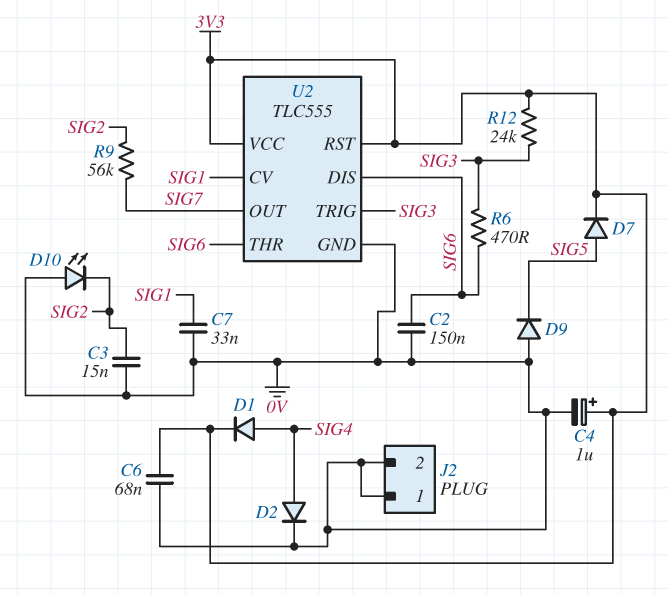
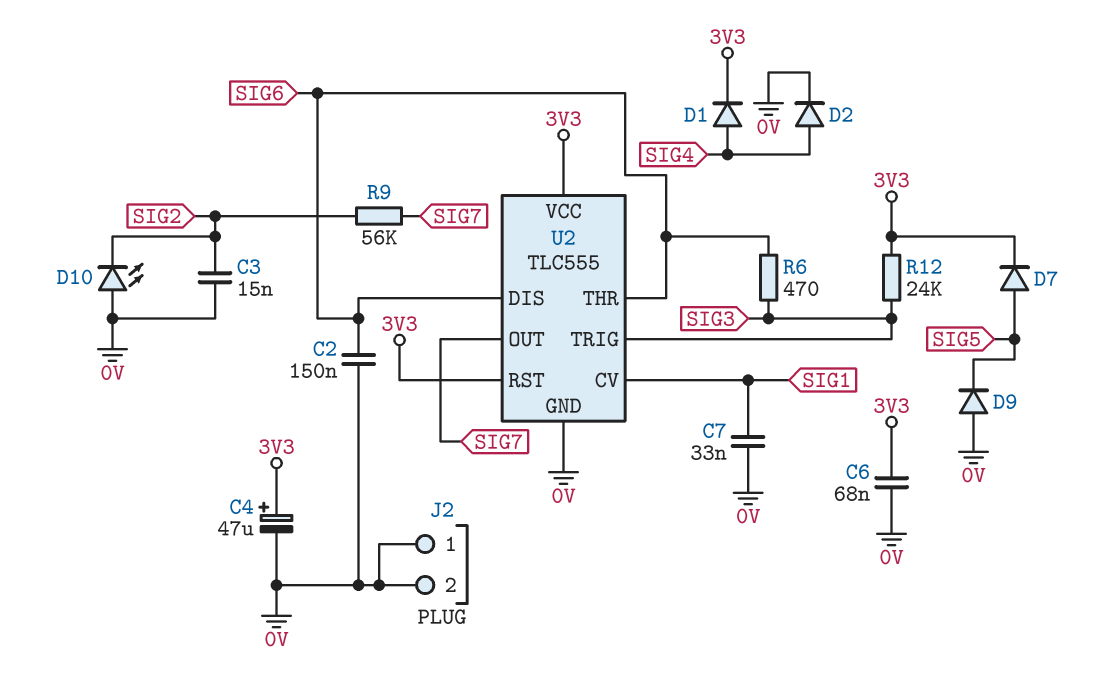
C4: 1uF (plus 3V3, minus 0V) -> 47uF (plus 3V3, minus 0V)

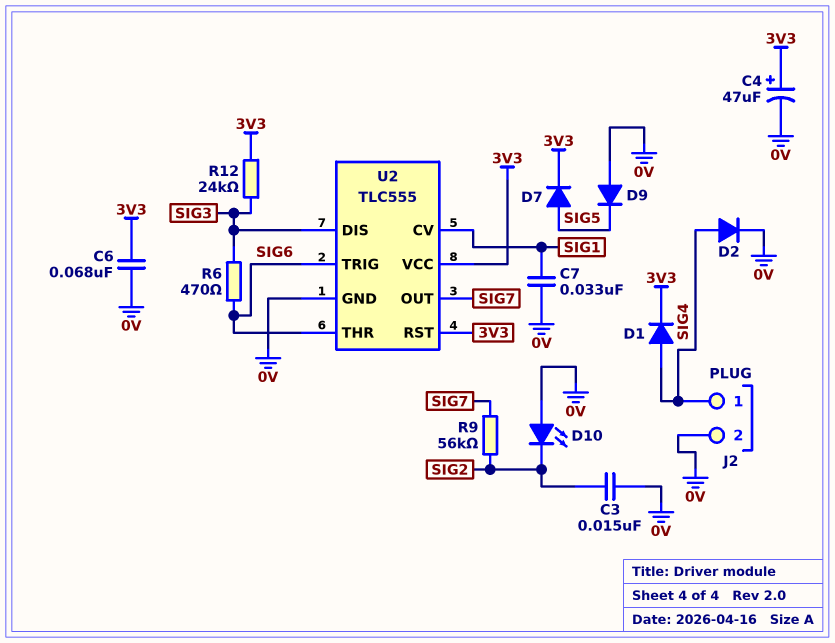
C2: 150nF (0V, SIG6) -> none
J2 pin 1: 0V -> SIG4
U2 pin DIS: SIG6 -> SIG3
U2 pin TRIG: SIG3 -> SIG6

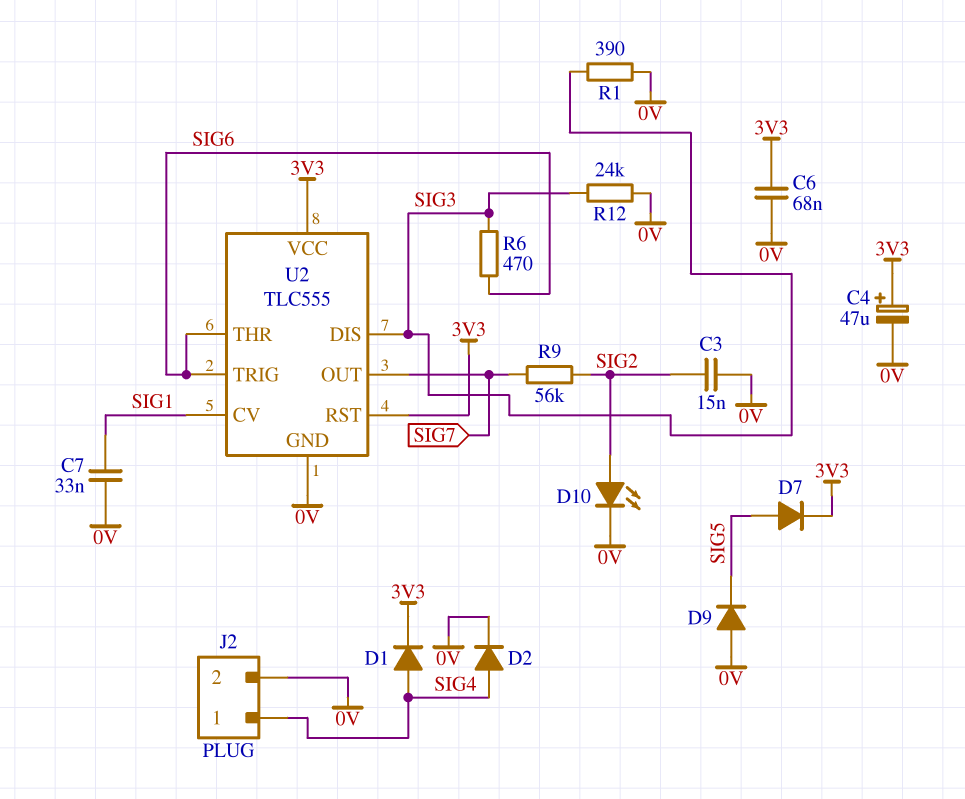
D10: LED (A 0V, K SIG2) -> LED (A SIG2, K 0V)
R1: none -> 390 (0V, SIG3)
R12: 24k (3V3, SIG3) -> 24k (0V, SIG3)

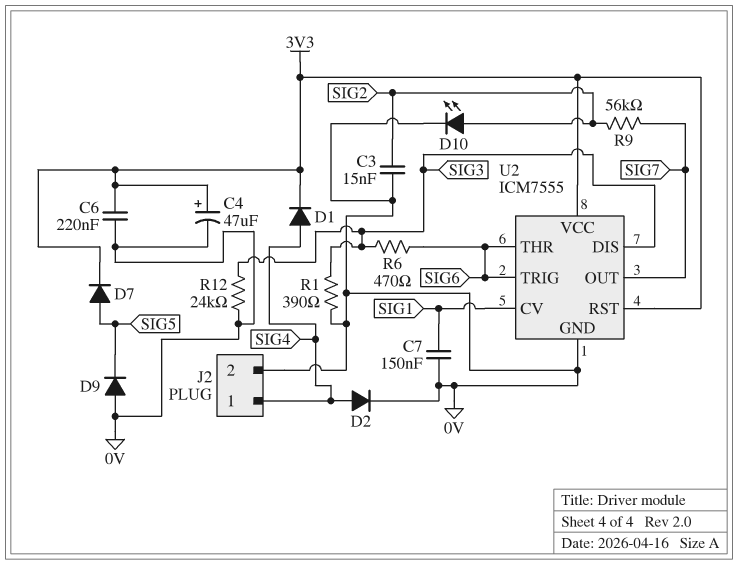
C6: 68nF (0V, 3V3) -> 220nF (0V, 3V3)
C7: 33nF (0V, SIG1) -> 150nF (0V, SIG1)
U2: TLC555 -> ICM7555

